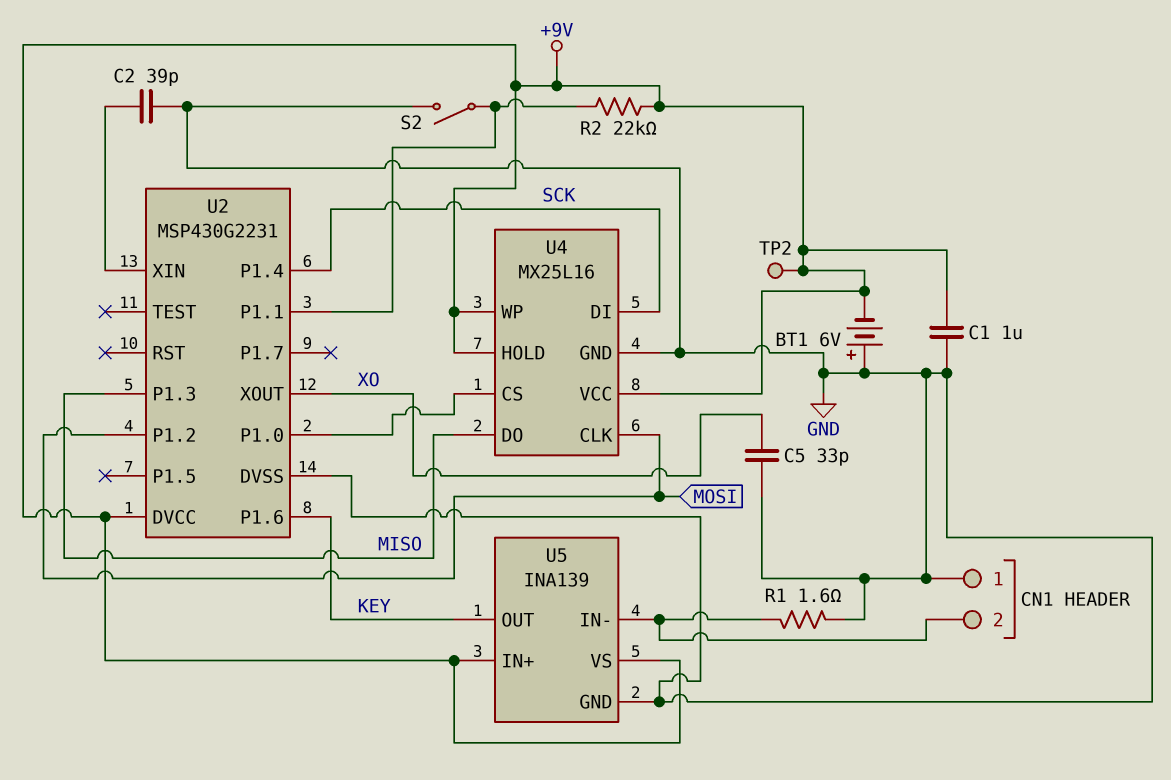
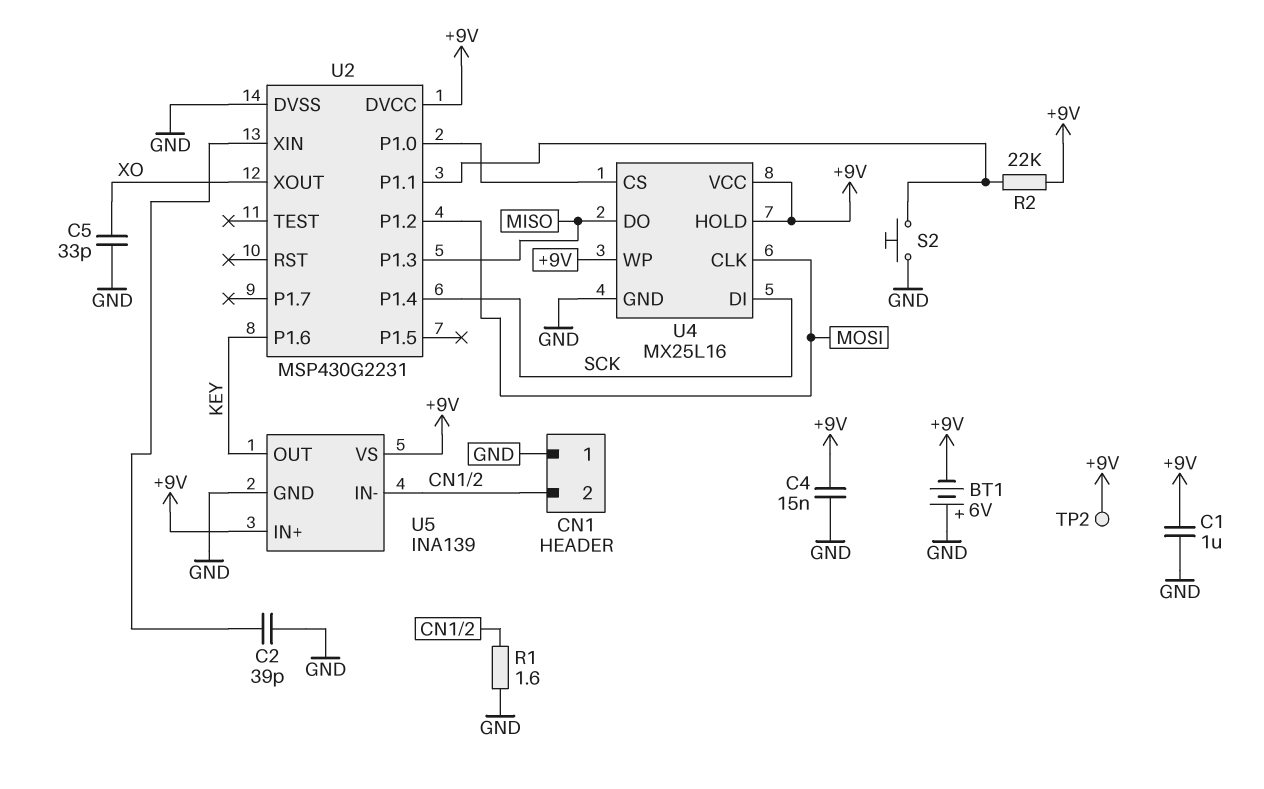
C4: none -> 15nF (+9V, GND)
S2: switch (GND, U2/P1.1) -> button (GND, U2/P1.1)

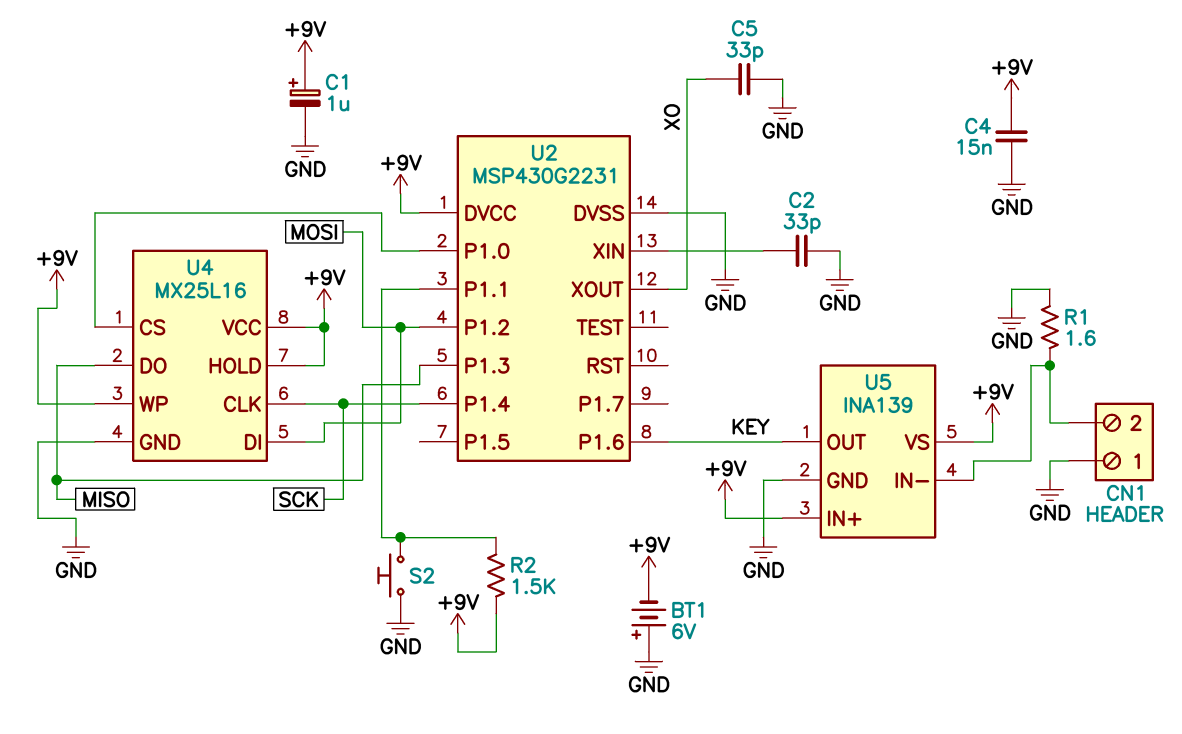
C1: 1uF (+9V, GND) -> 1uF (plus +9V, minus GND)
C2: 39pF (GND, U2/XIN) -> 33pF (GND, U2/XIN)
R2: 22k (+9V, U2/P1.1) -> 1.5k (+9V, U2/P1.1)
TP2: test point (+9V) -> none
U4 pin CLK: MOSI -> SCK
U4 pin DI: SCK -> MOSI

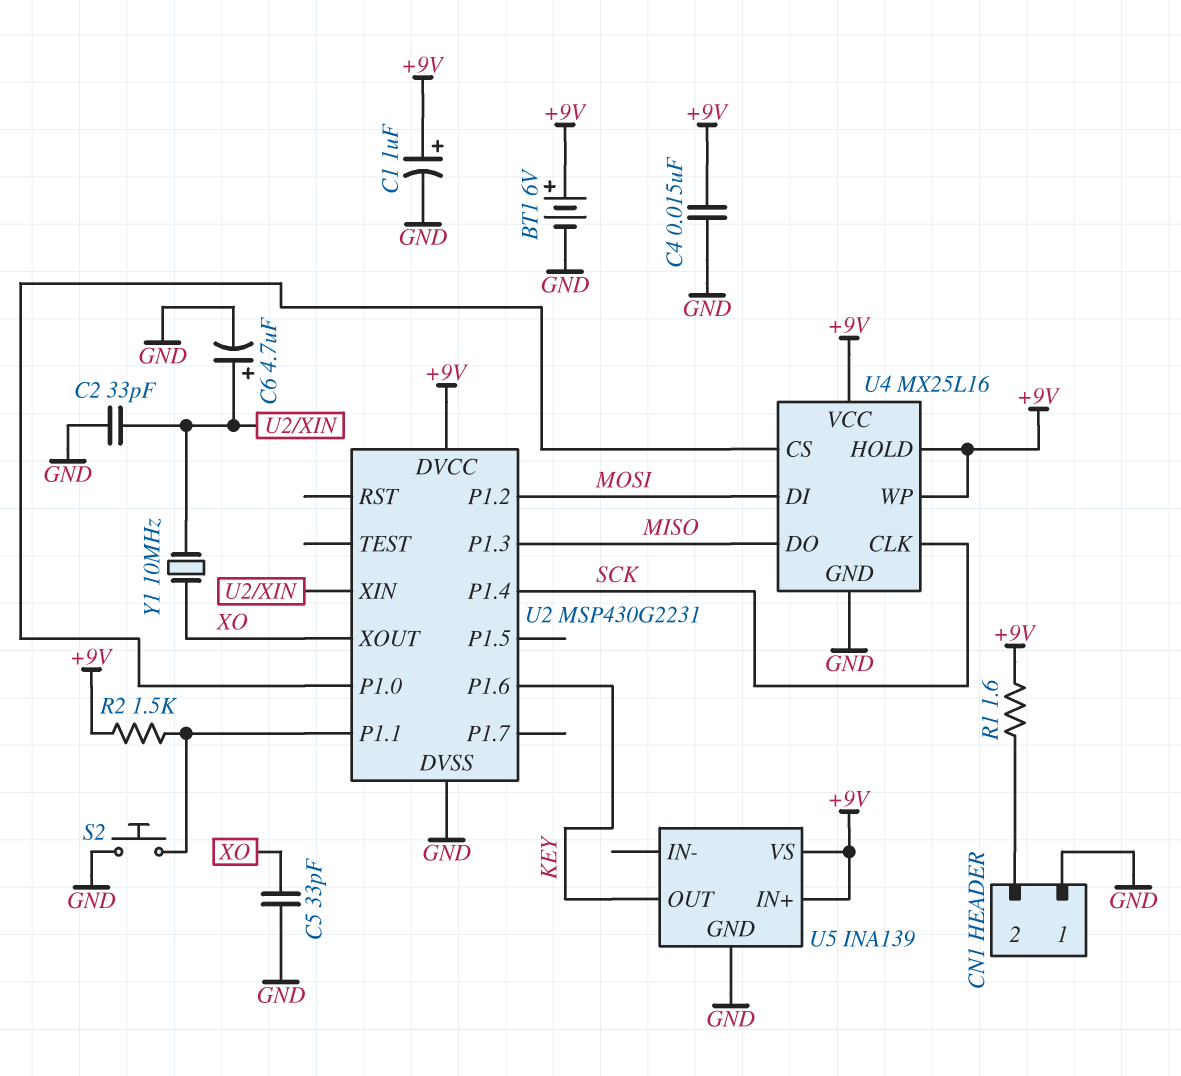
BT1: 6V (plus GND, minus +9V) -> 6V (plus +9V, minus GND)
C6: none -> 4.7uF (plus U2/XIN, minus GND)
R1: 1.6 (CN1/2, GND) -> 1.6 (+9V, CN1/2)
U5 pin IN-: CN1/2 -> none
Y1: none -> 10MHz (U2/XIN, XO)

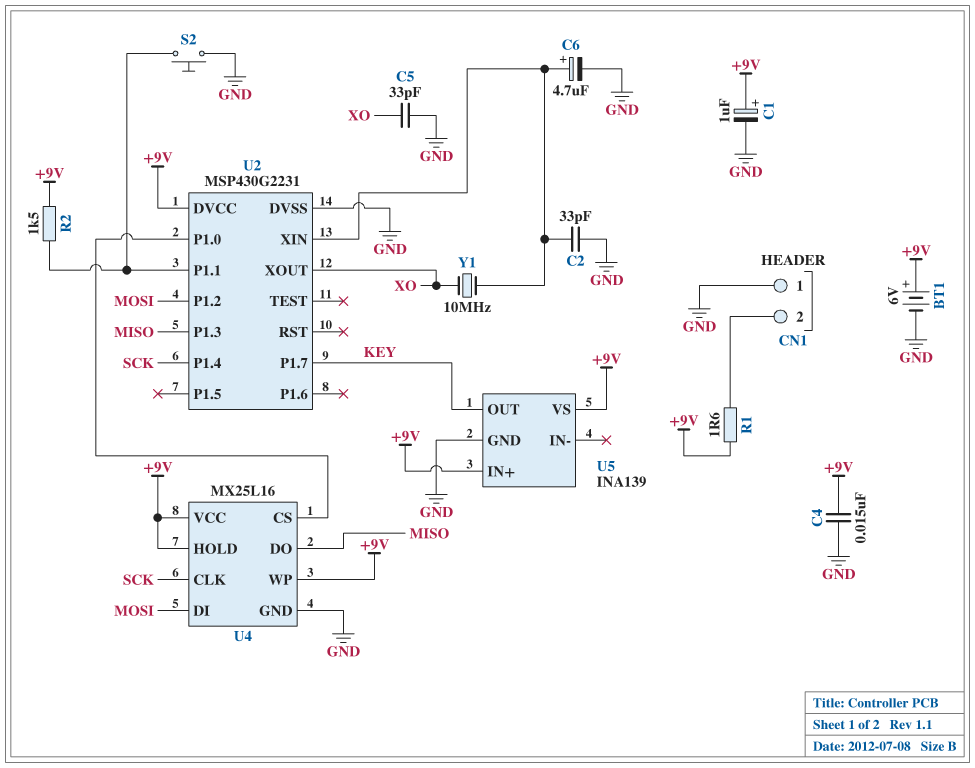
U2 pin P1.6: KEY -> none
U2 pin P1.7: none -> KEY

